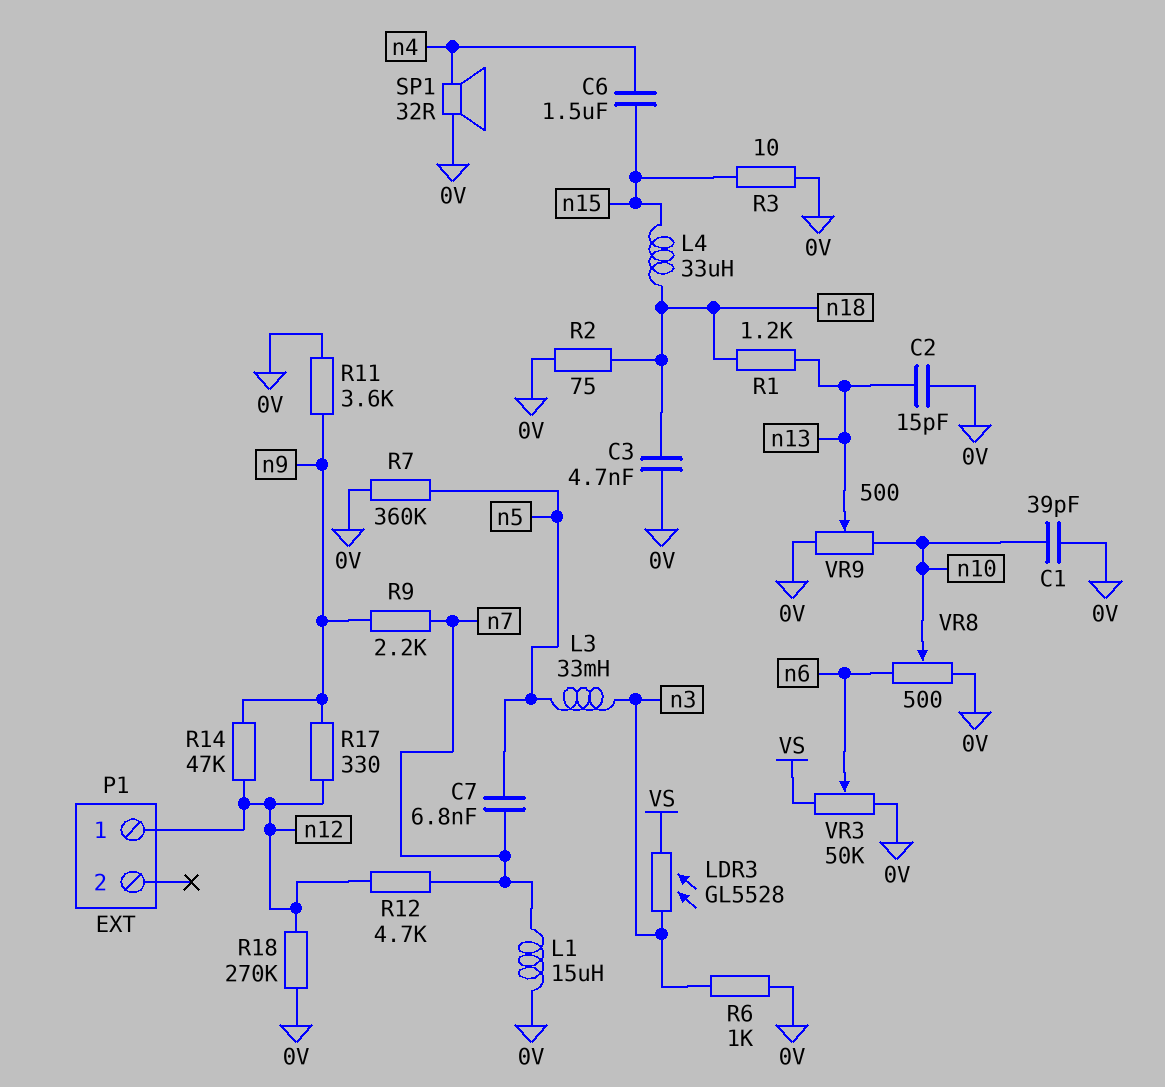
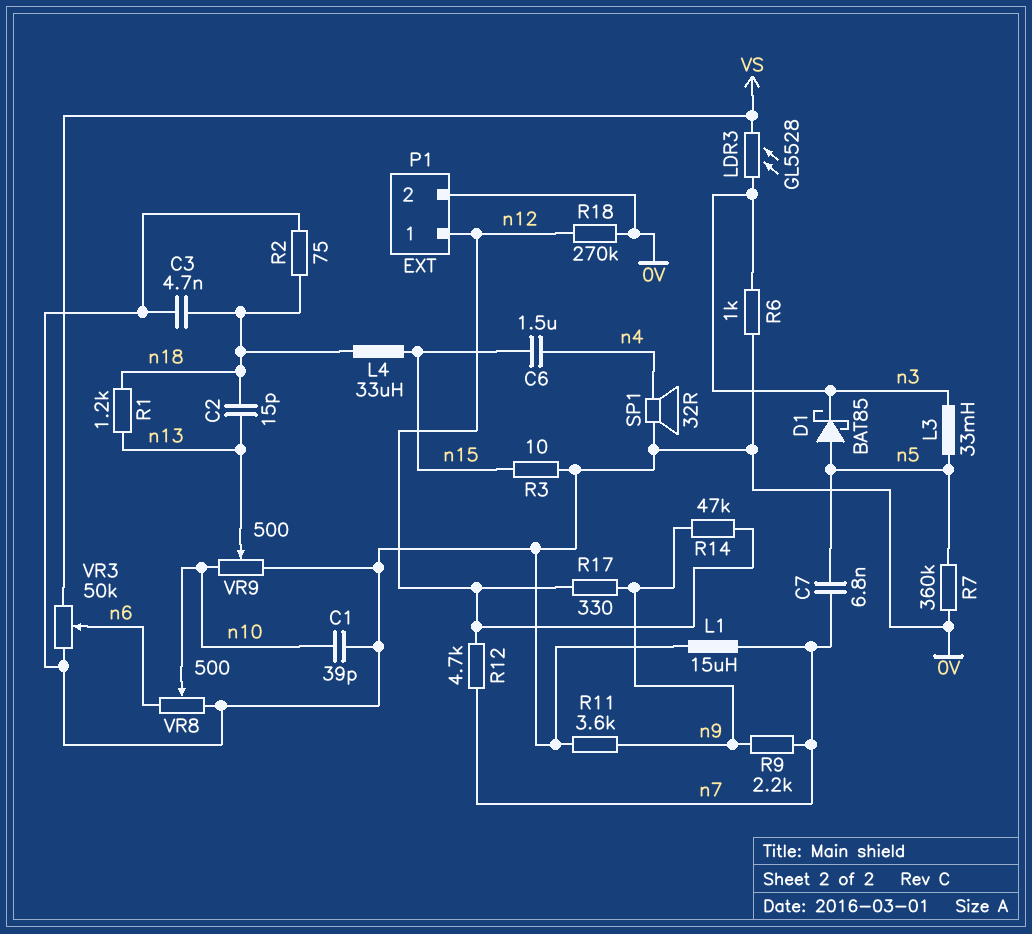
C2: 15pF (0V, n13) -> 15pF (n13, n18)
D1: none -> schottky BAT85 (A n5, K n3)
P1 pin 2: none -> 0V

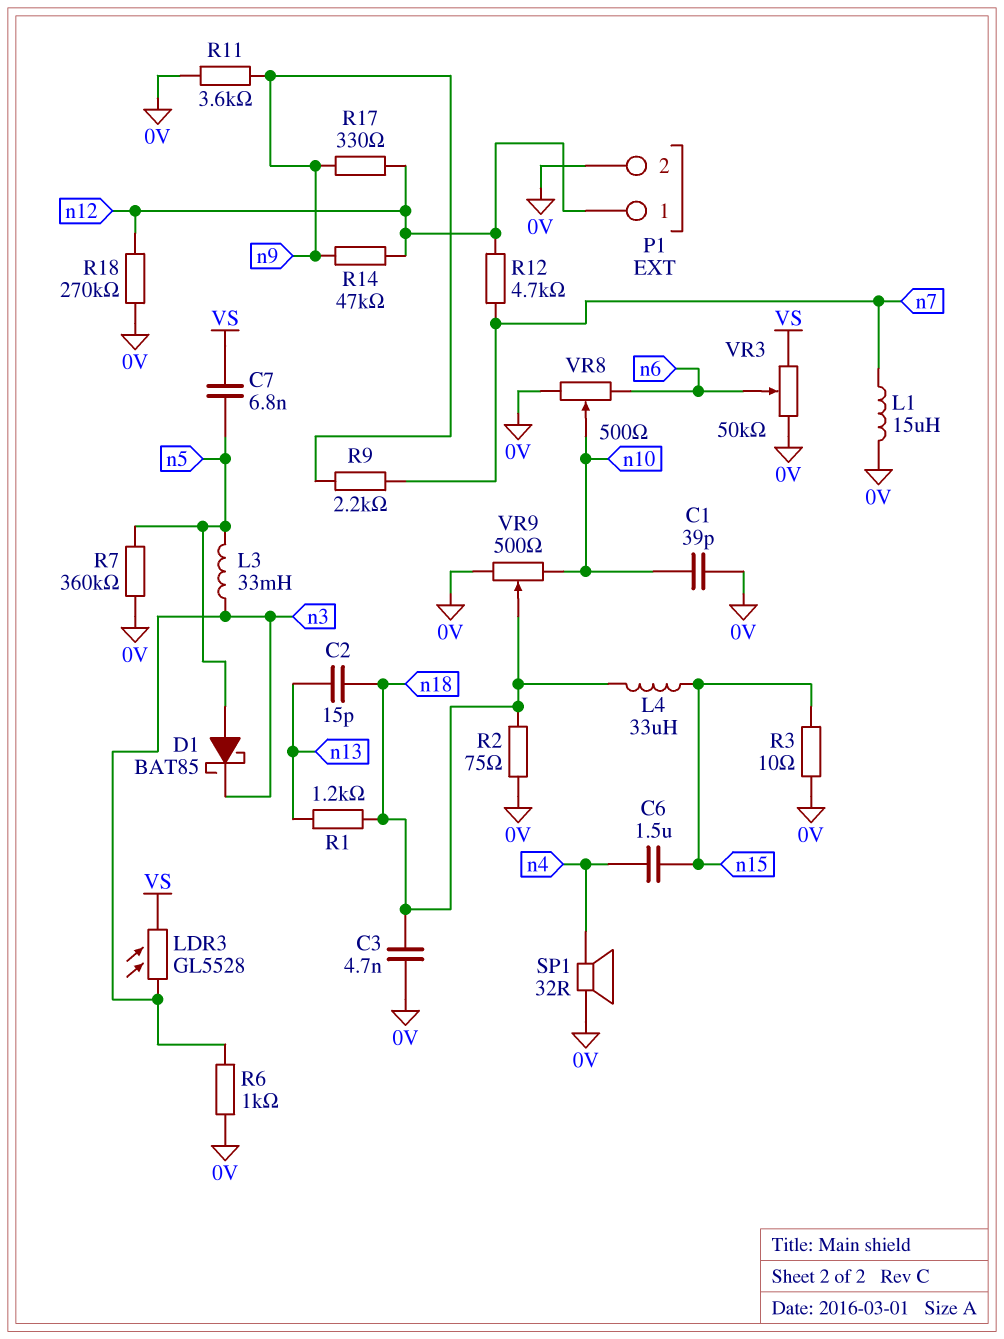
C7: 6.8nF (n5, n7) -> 6.8nF (VS, n5)
VR9: 500 (0V, n10, wiper n13) -> 500 (0V, n10, wiper n18)

